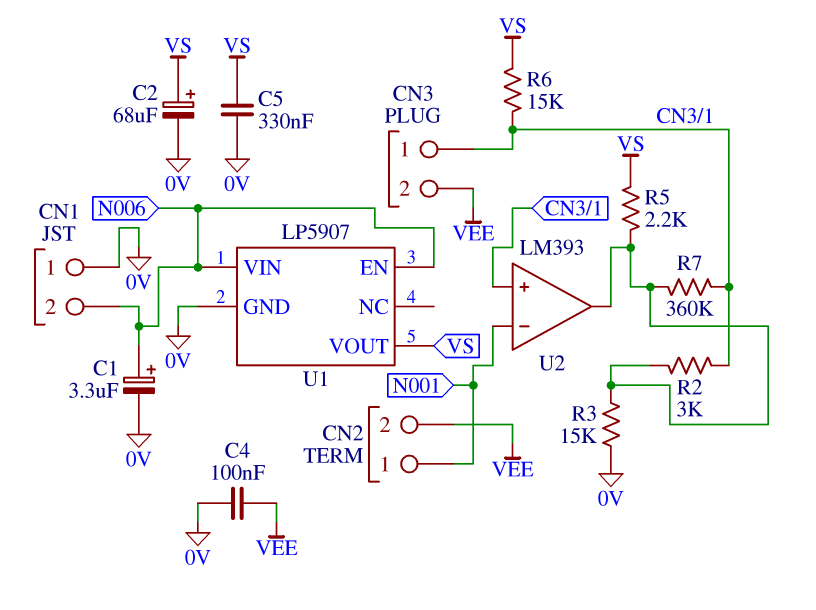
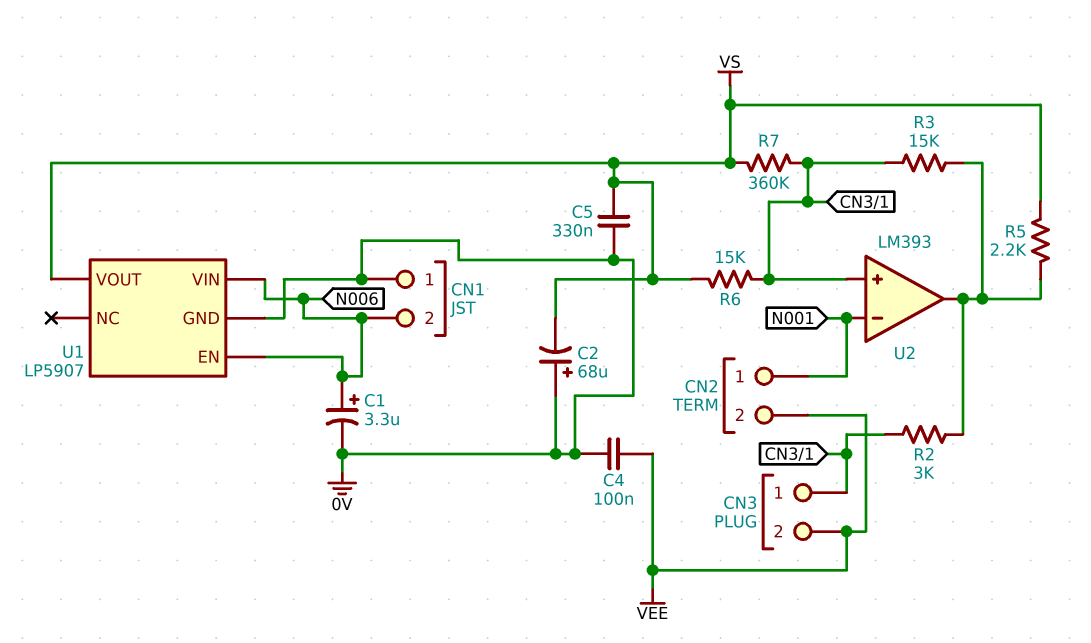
C2: 68uF (plus VS, minus 0V) -> 68uF (plus 0V, minus VS)
R3: 15k (0V, U2/out) -> 15k (CN3/1, U2/out)
R7: 360k (CN3/1, U2/out) -> 360k (CN3/1, VS)

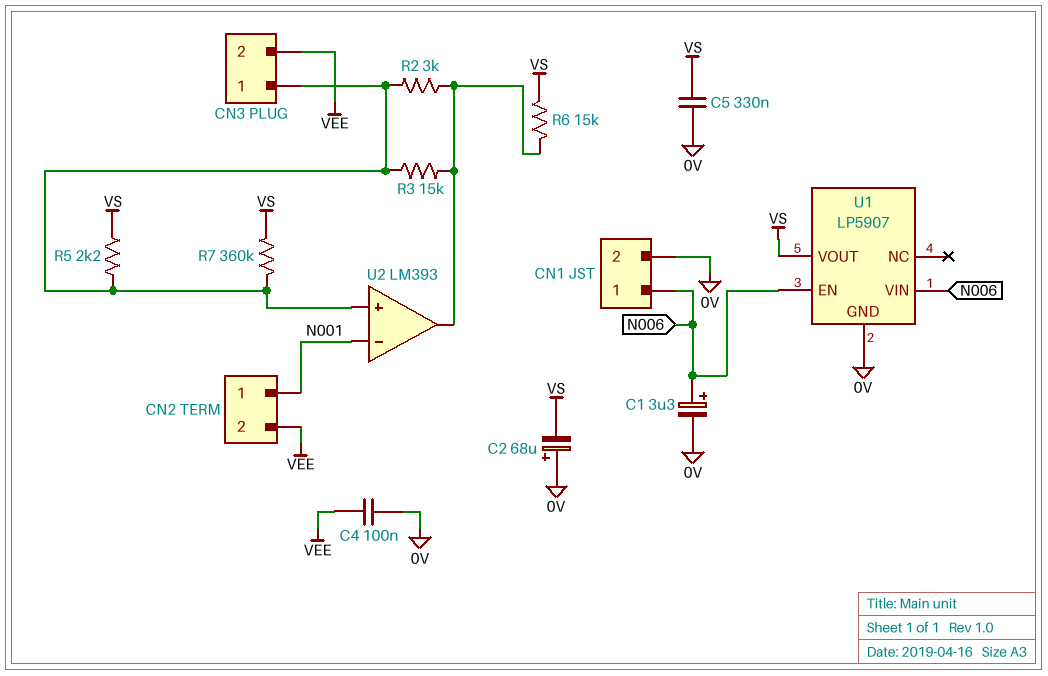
CN1 pin 1: 0V -> N006
CN1 pin 2: N006 -> 0V
R5: 2.2k (U2/out, VS) -> 2.2k (CN3/1, VS)
R6: 15k (CN3/1, VS) -> 15k (U2/out, VS)

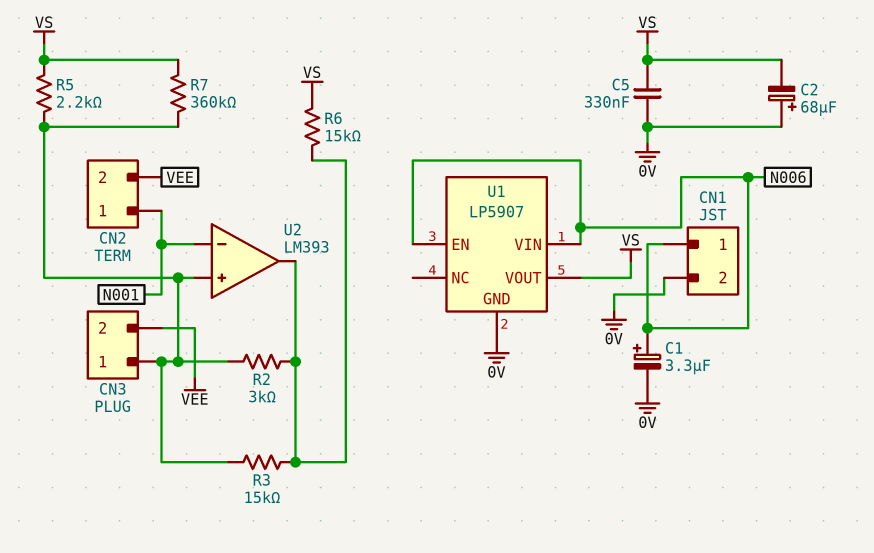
C4: 100nF (0V, VEE) -> none

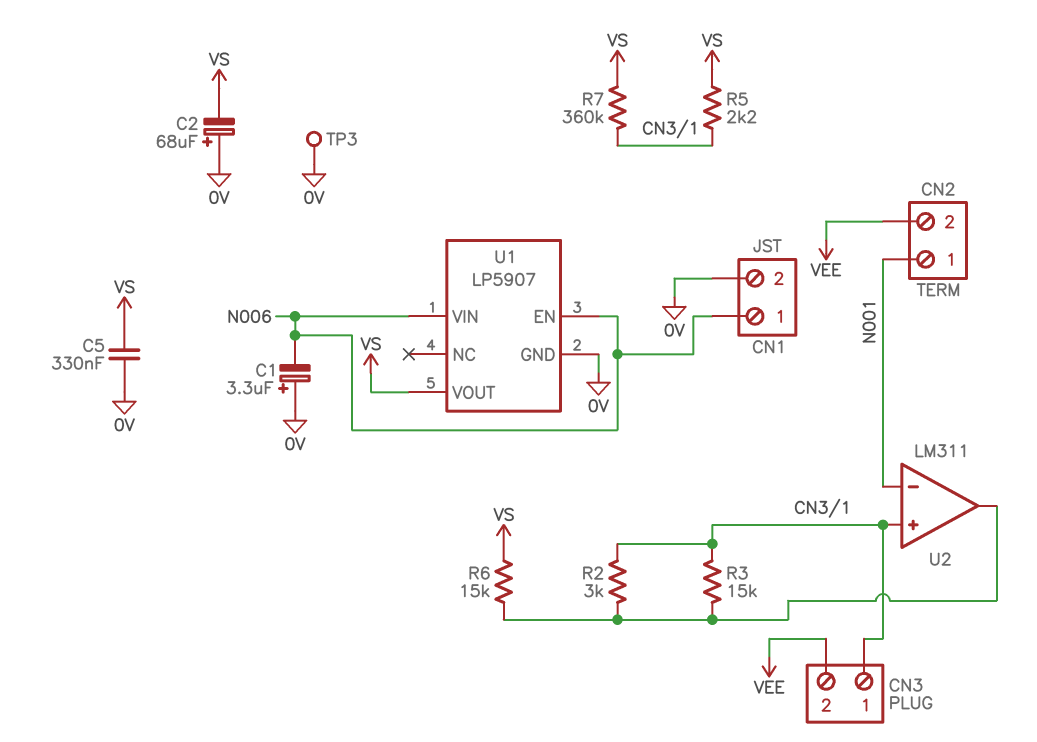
C1: 3.3uF (plus N006, minus 0V) -> 3.3uF (plus 0V, minus N006)
TP3: none -> test point (0V)
U2: LM393 -> LM311

